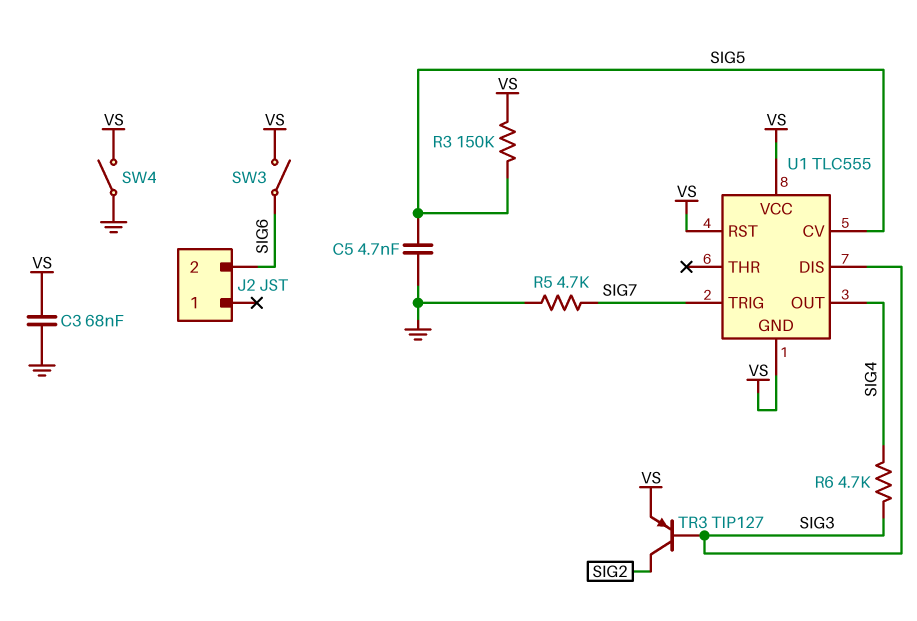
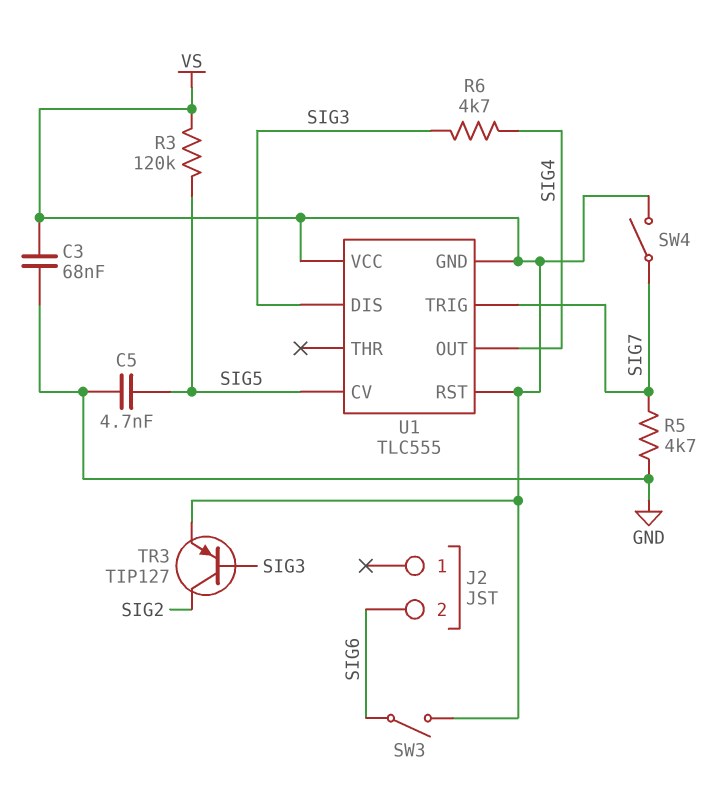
R3: 150k (SIG5, VS) -> 120k (SIG5, VS)
SW4: switch (GND, VS) -> switch (SIG7, VS)

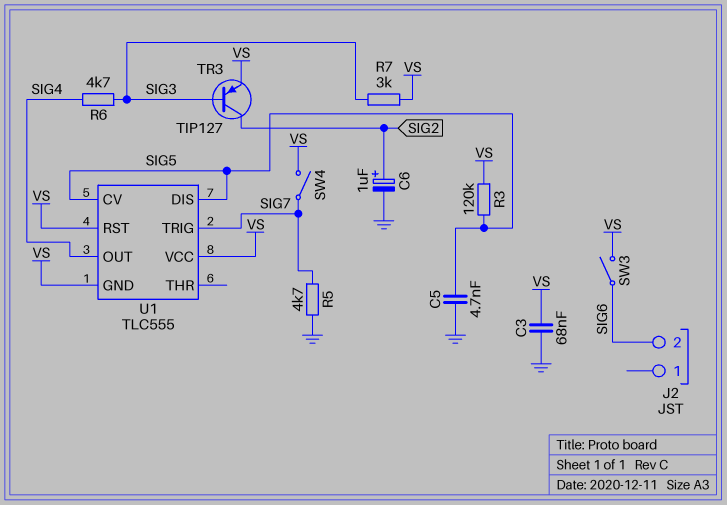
C6: none -> 1uF (plus SIG2, minus GND)
R7: none -> 3k (SIG3, VS)
U1 pin DIS: SIG3 -> SIG5

